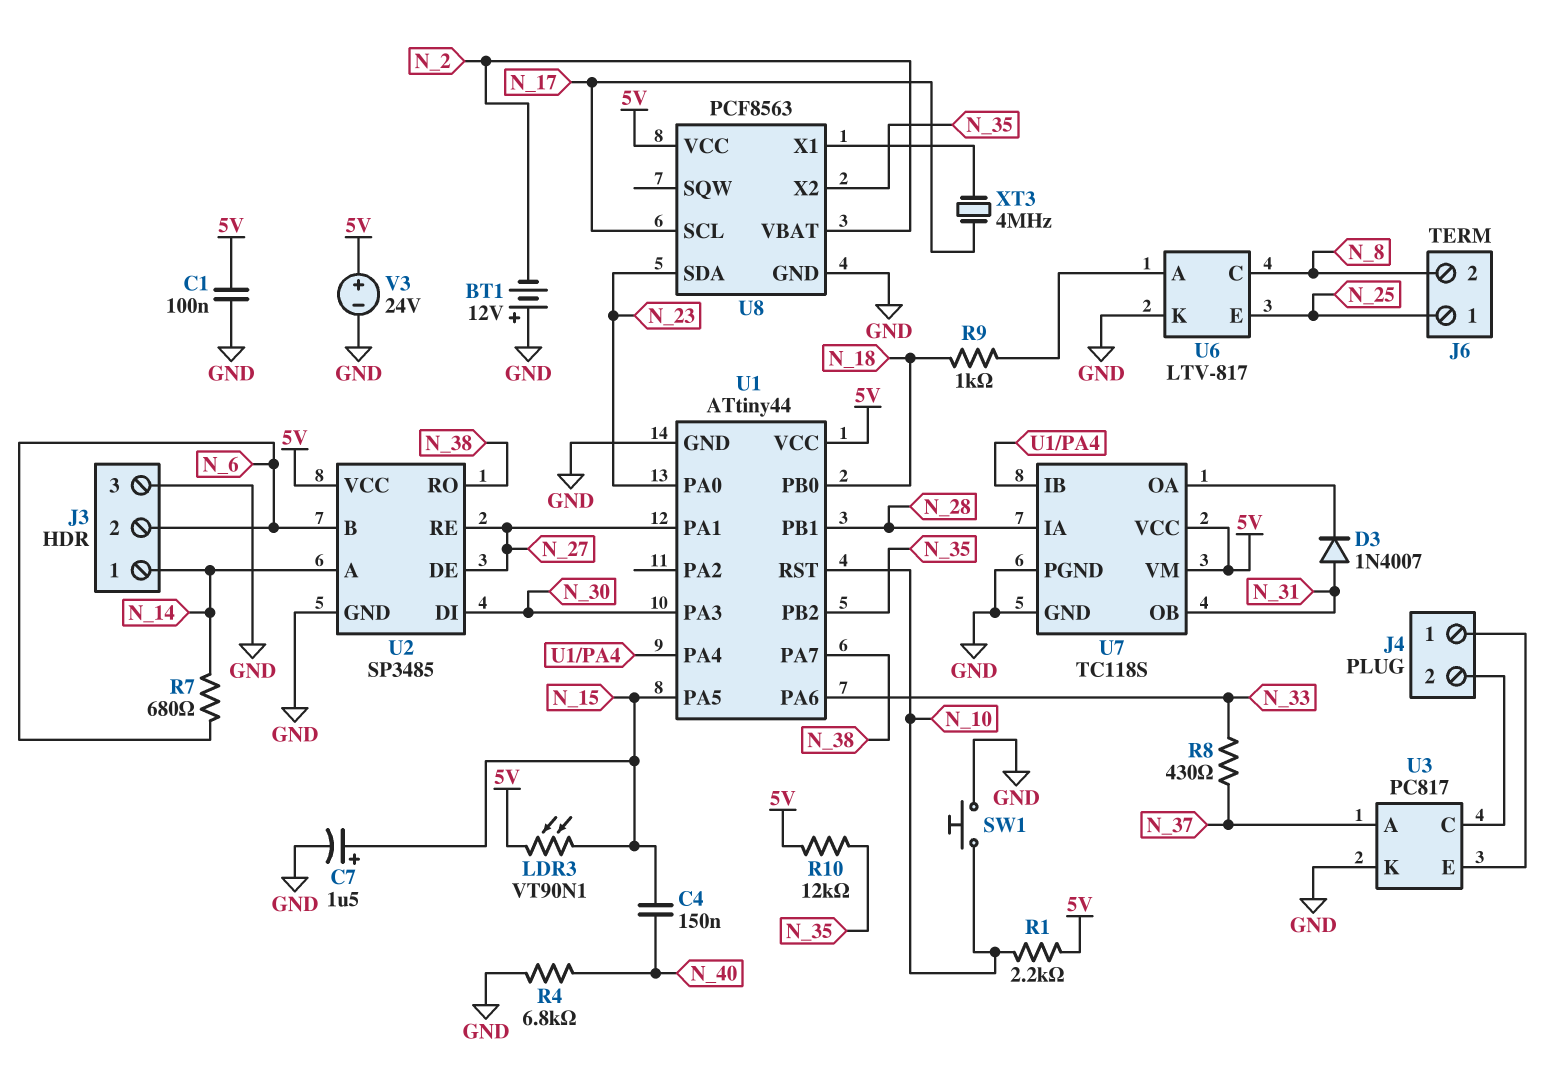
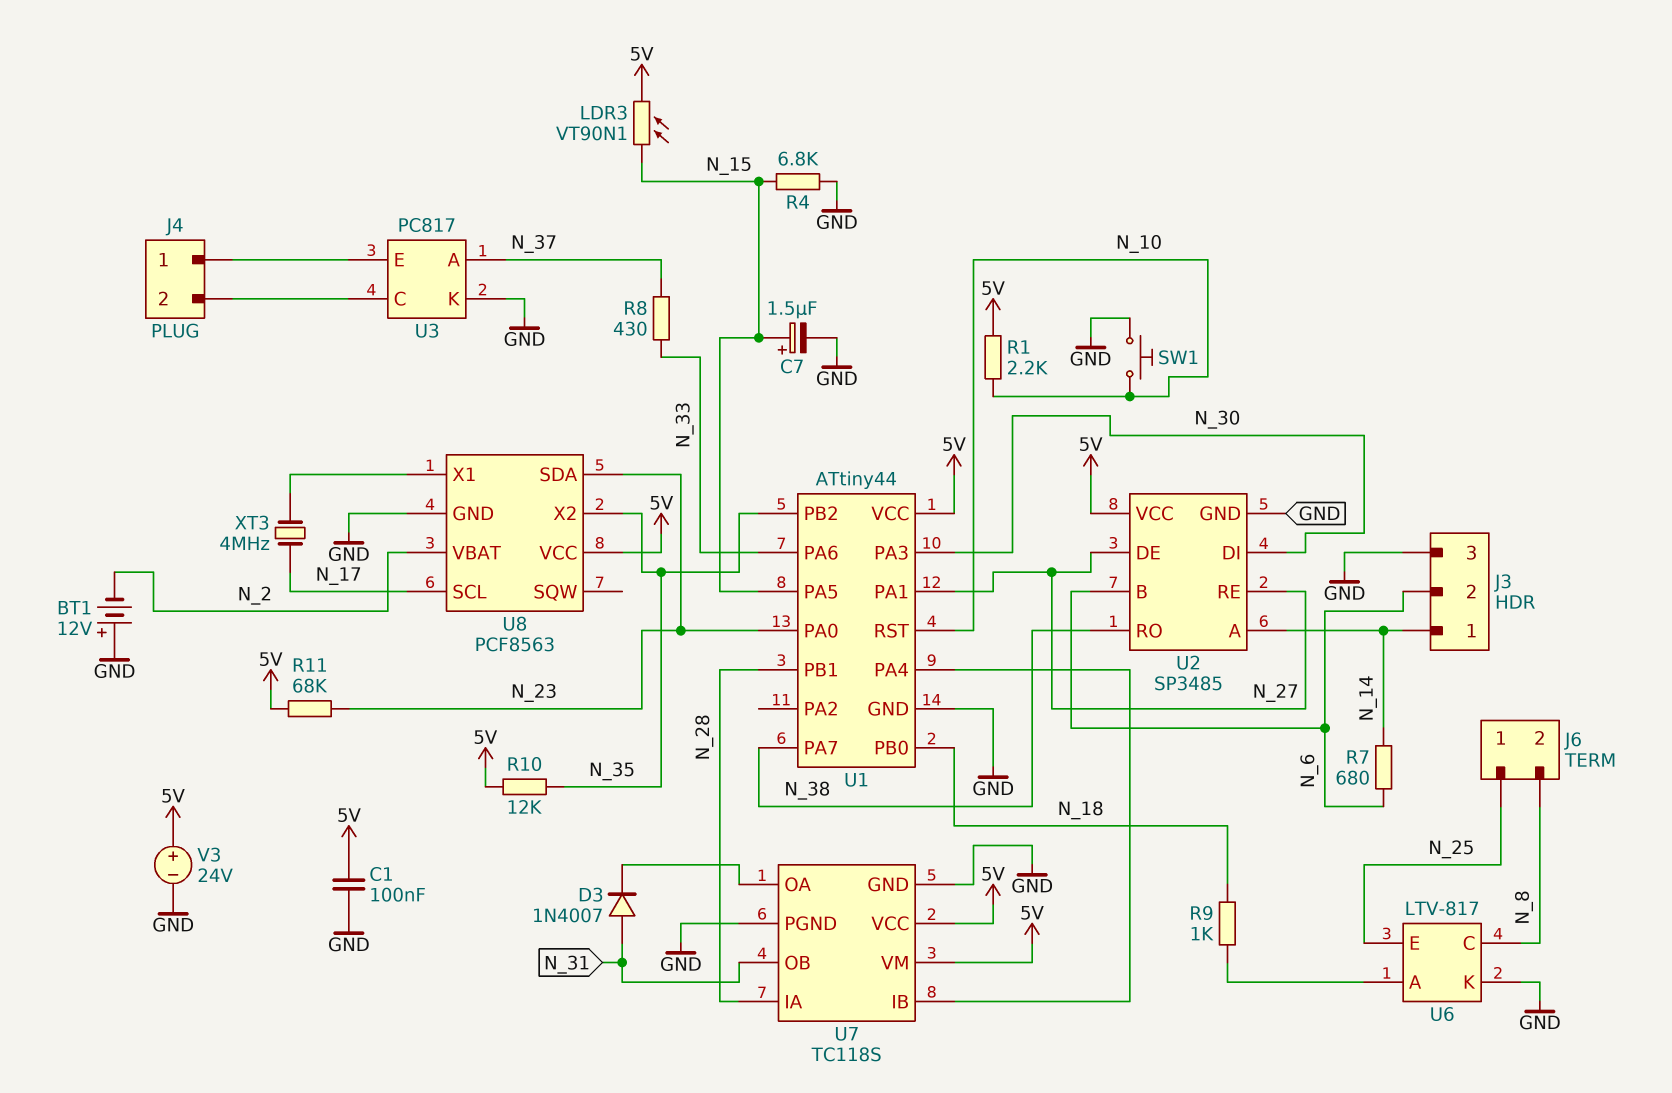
C4: 150nF (N_15, N_40) -> none
R4: 6.8k (GND, N_40) -> 6.8k (GND, N_15)
R11: none -> 68k (5V, N_23)

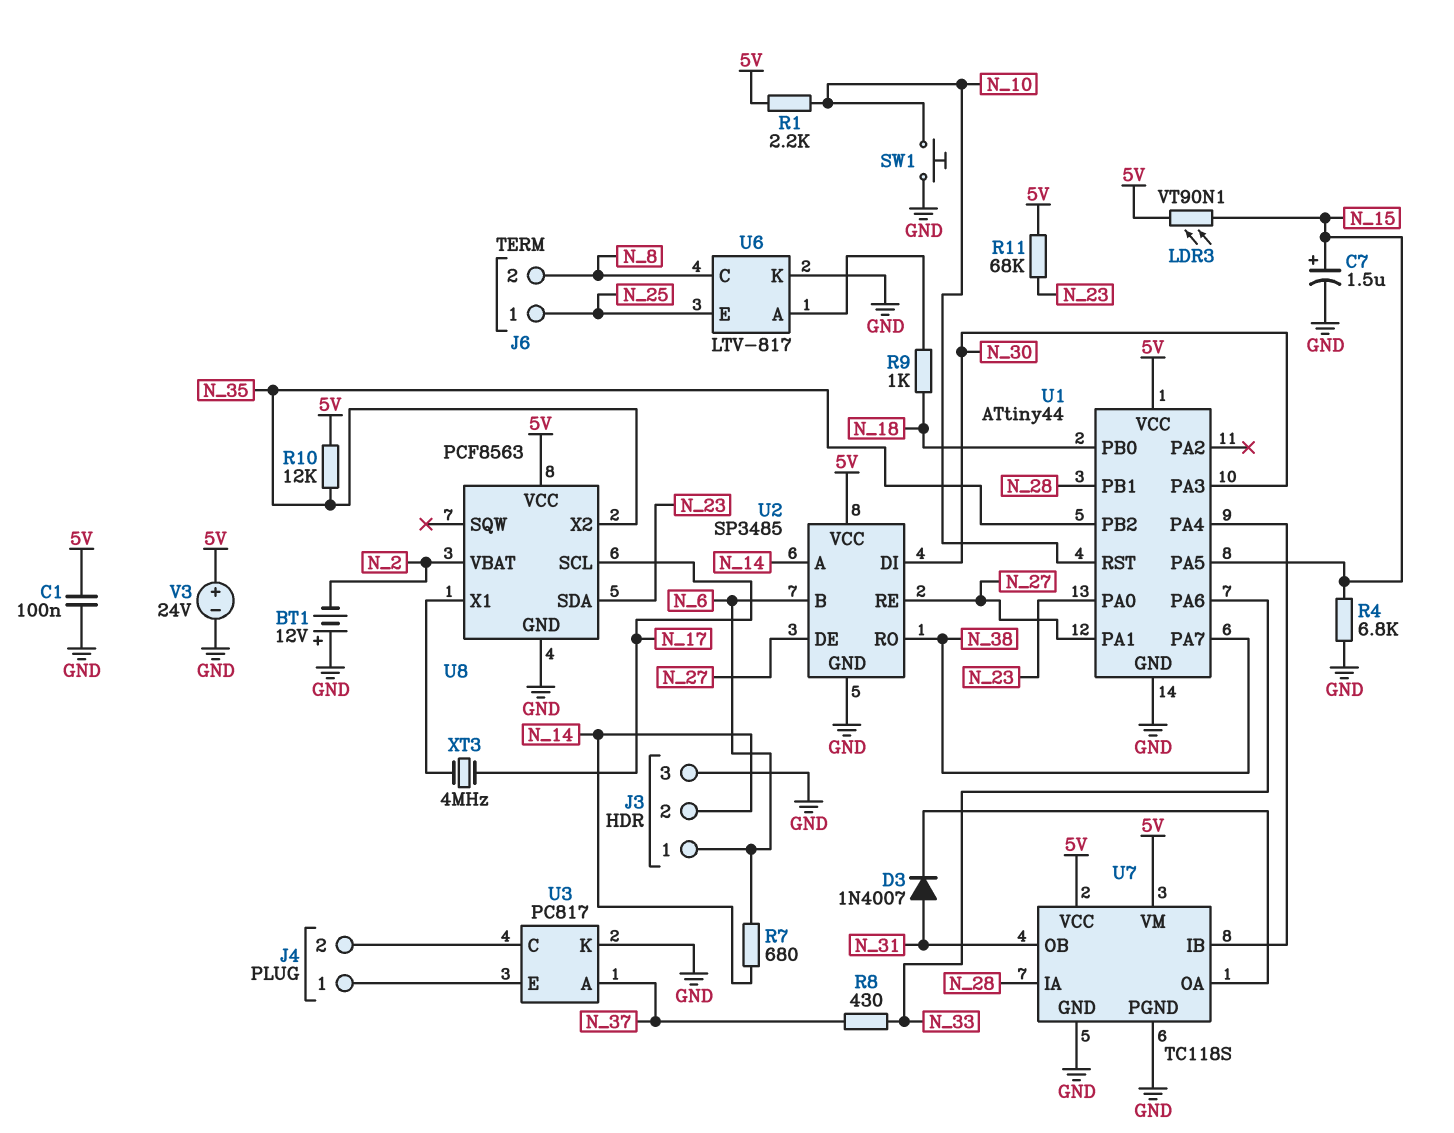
J3 pin 1: N_14 -> N_6
J3 pin 2: N_6 -> N_14

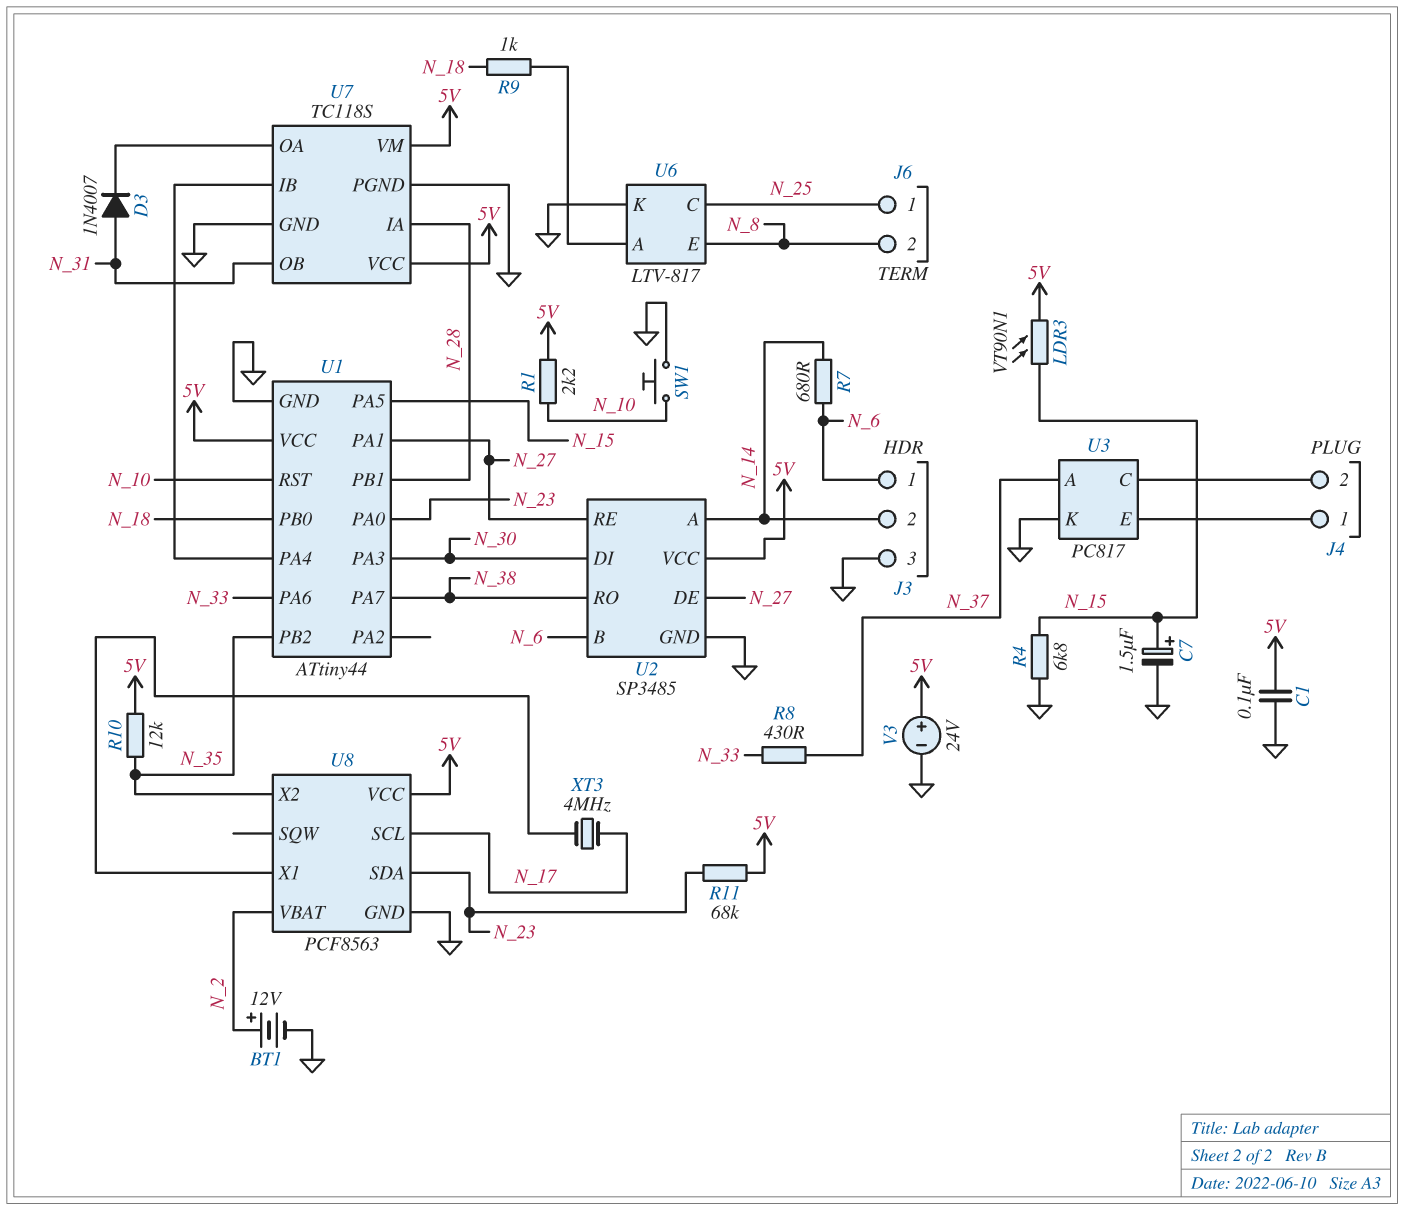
BT1: 12V (plus GND, minus N_2) -> 12V (plus N_2, minus GND)
U6 pin C: N_8 -> N_25
U6 pin E: N_25 -> N_8

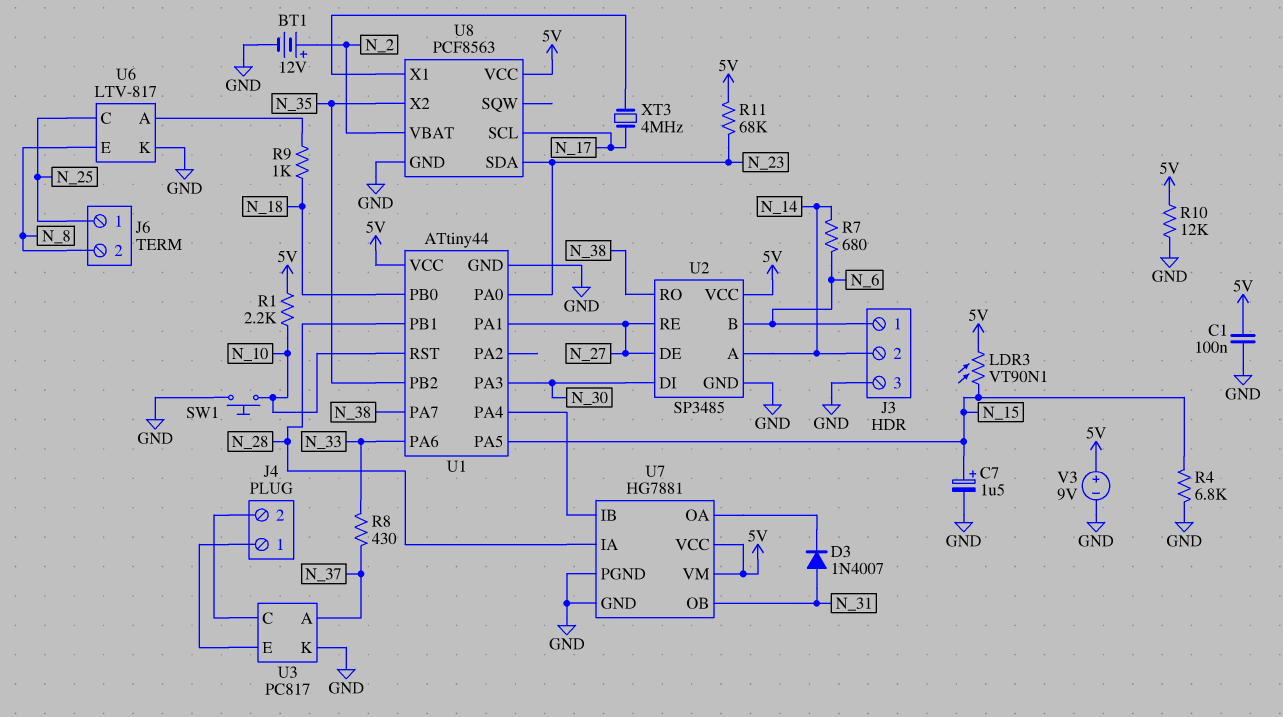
R10: 12k (5V, N_35) -> 12k (5V, GND)
U7: TC118S -> HG7881
V3: 24V (plus 5V, minus GND) -> 9V (plus 5V, minus GND)

